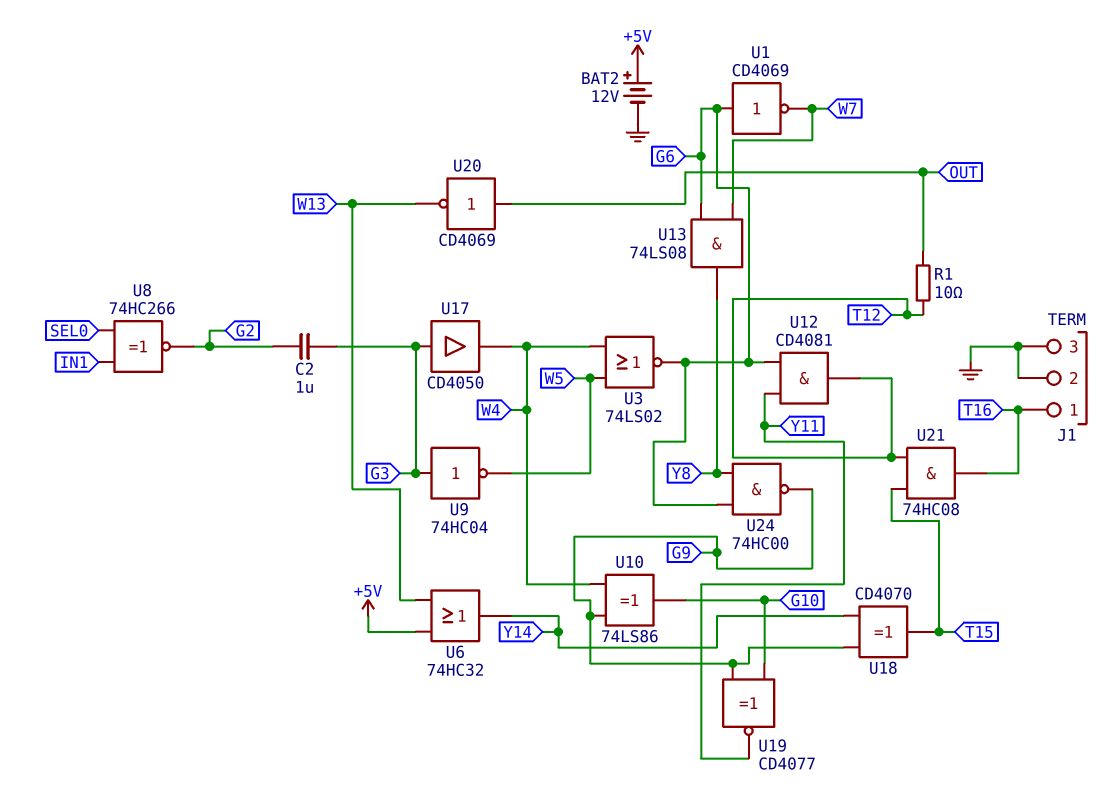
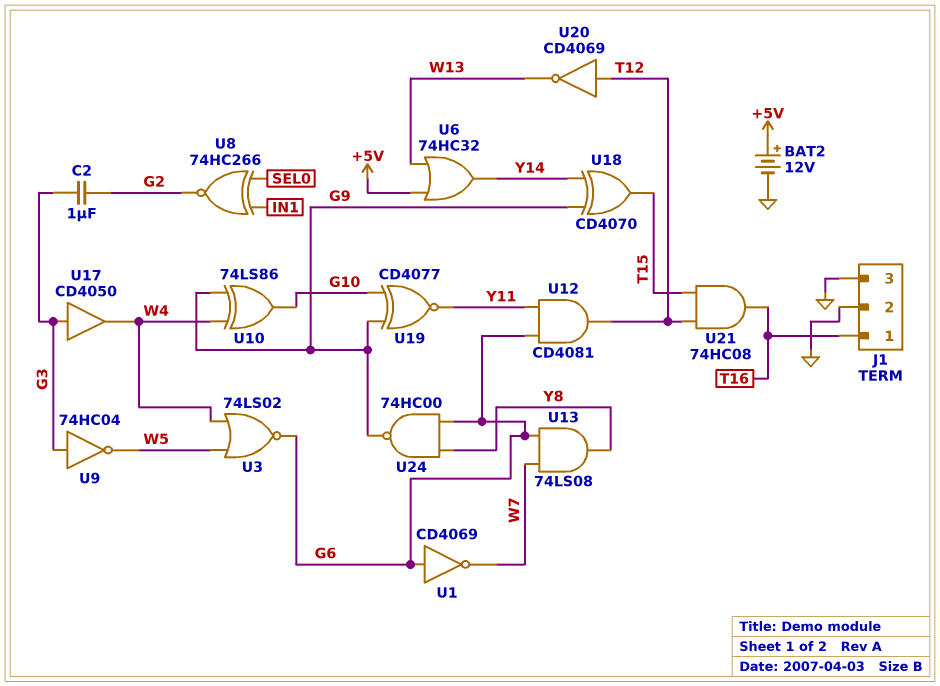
R1: 10 (OUT, T12) -> none
U20: NOT CD4069 (in OUT, out W13) -> NOT CD4069 (in T12, out W13)

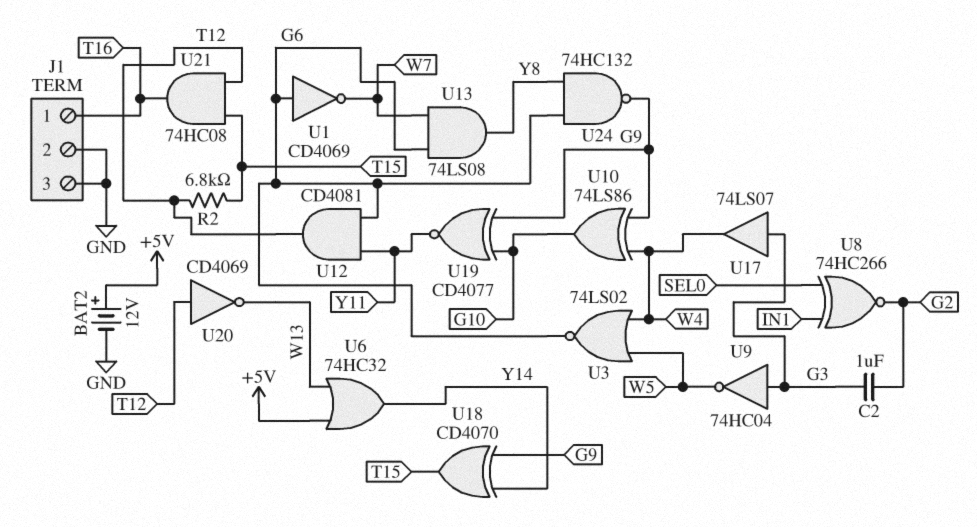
R2: none -> 6.8k (T12, T15)
U17: buffer CD4050 (in G3, out W4) -> buffer 74LS07 (in G3, out W4)
U24: NAND 74HC00 (in G6, in Y8, out G9) -> NAND 74HC132 (in G6, in Y8, out G9)

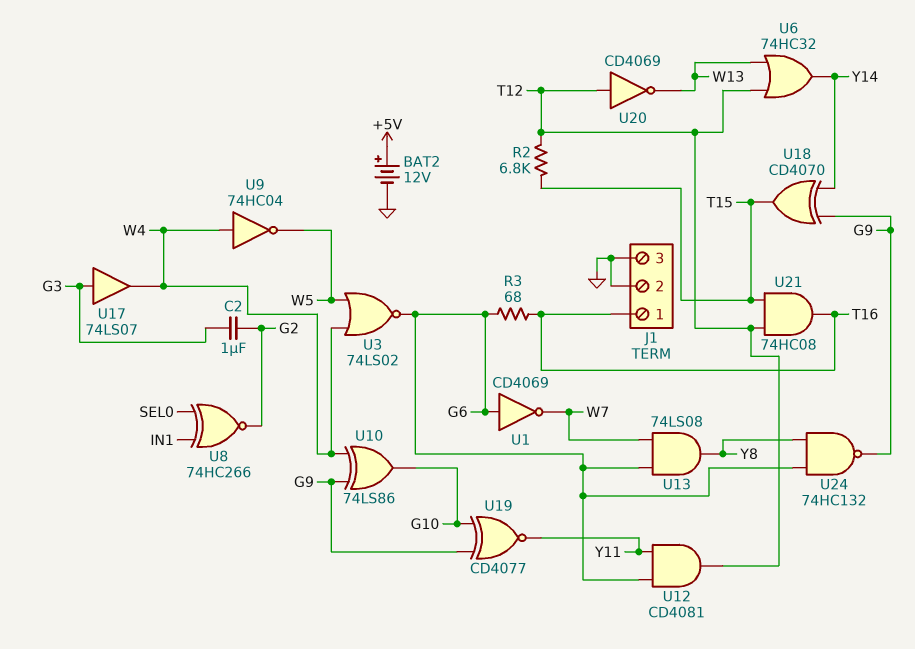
R3: none -> 68 (G6, T16)
U6: OR 74HC32 (in +5V, in W13, out Y14) -> OR 74HC32 (in T12, in W13, out Y14)
U9: NOT 74HC04 (in G3, out W5) -> NOT 74HC04 (in W4, out W5)

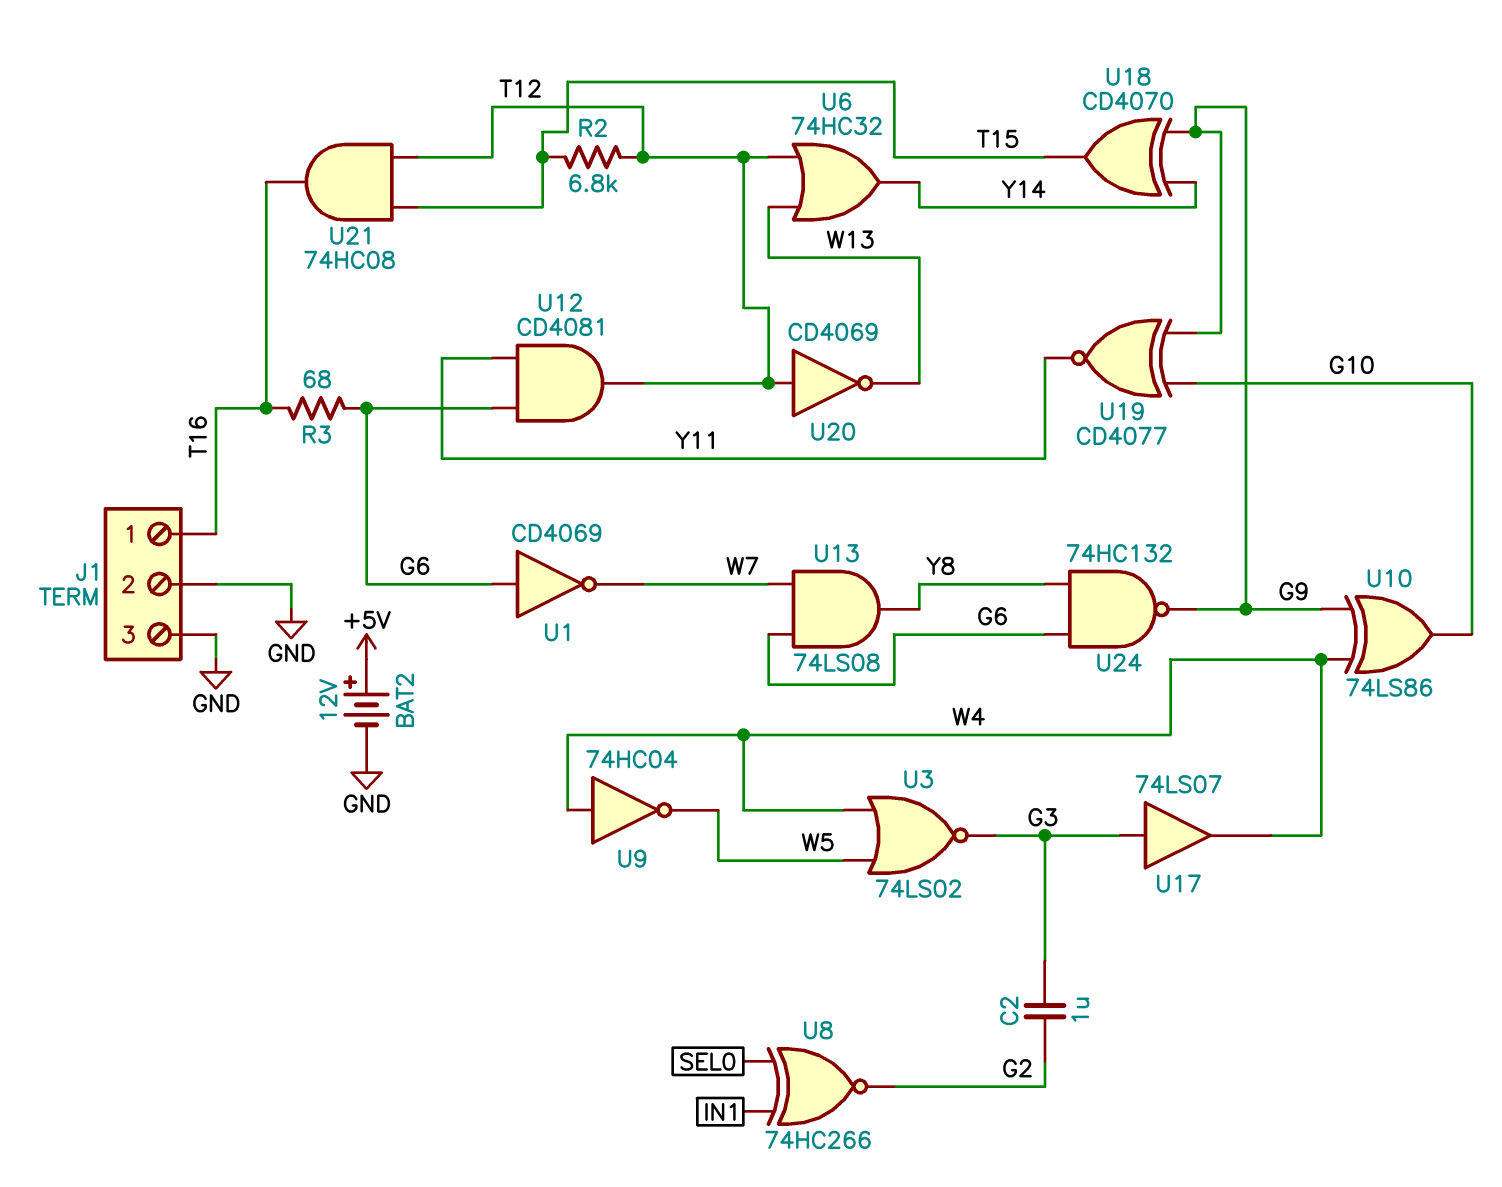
U3: NOR 74LS02 (in W4, in W5, out G6) -> NOR 74LS02 (in W4, in W5, out G3)

